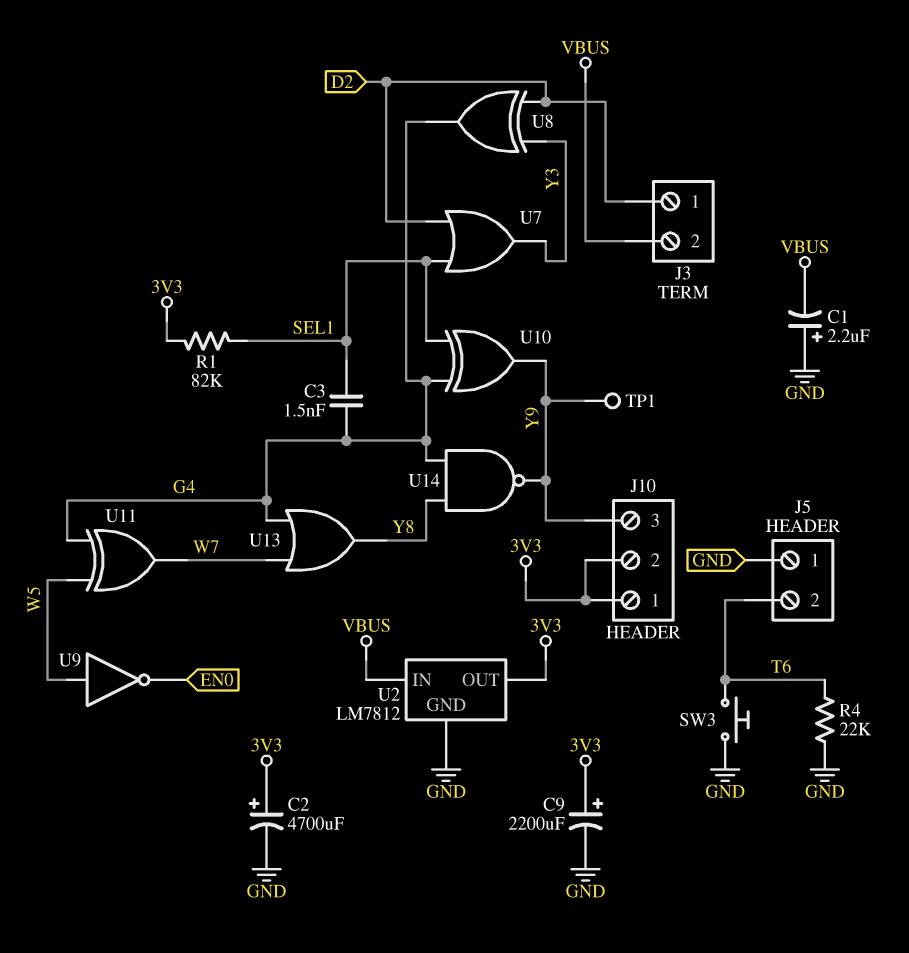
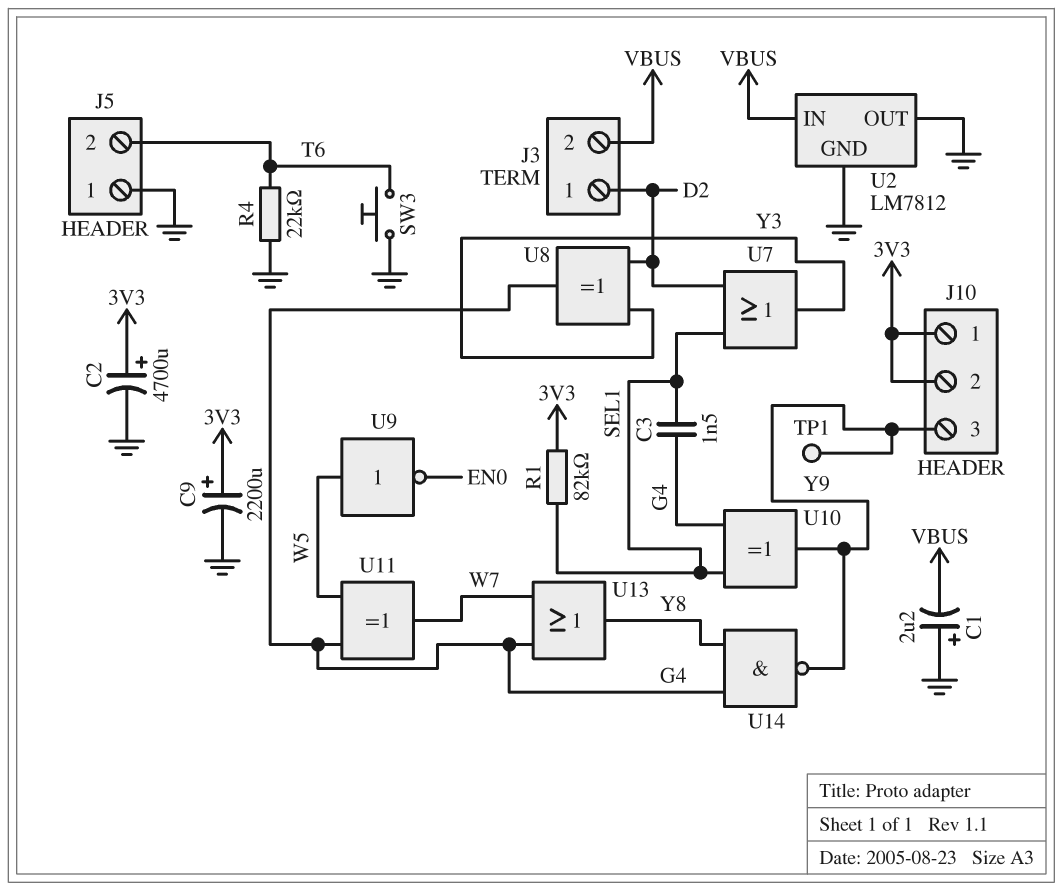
U2 pin OUT: 3V3 -> GND

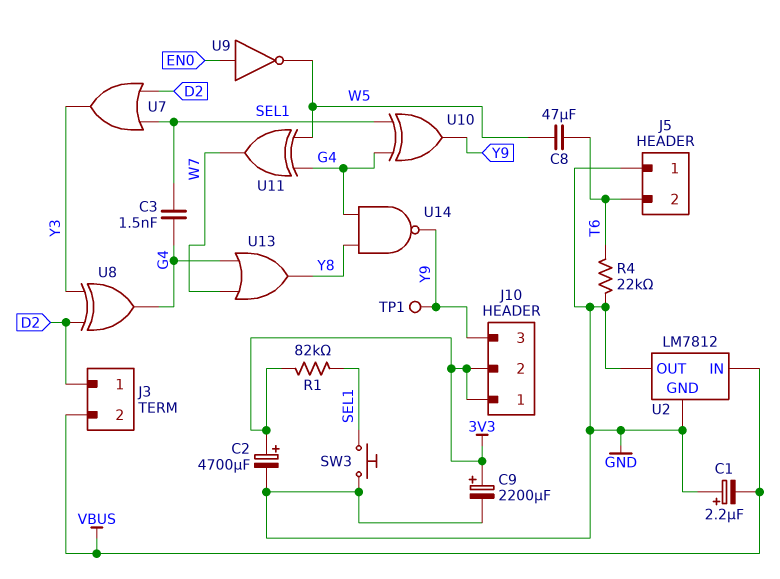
C8: none -> 47uF (T6, W5)
SW3: button (GND, T6) -> button (GND, SEL1)
U9: NOT (in W5, out EN0) -> NOT (in EN0, out W5)

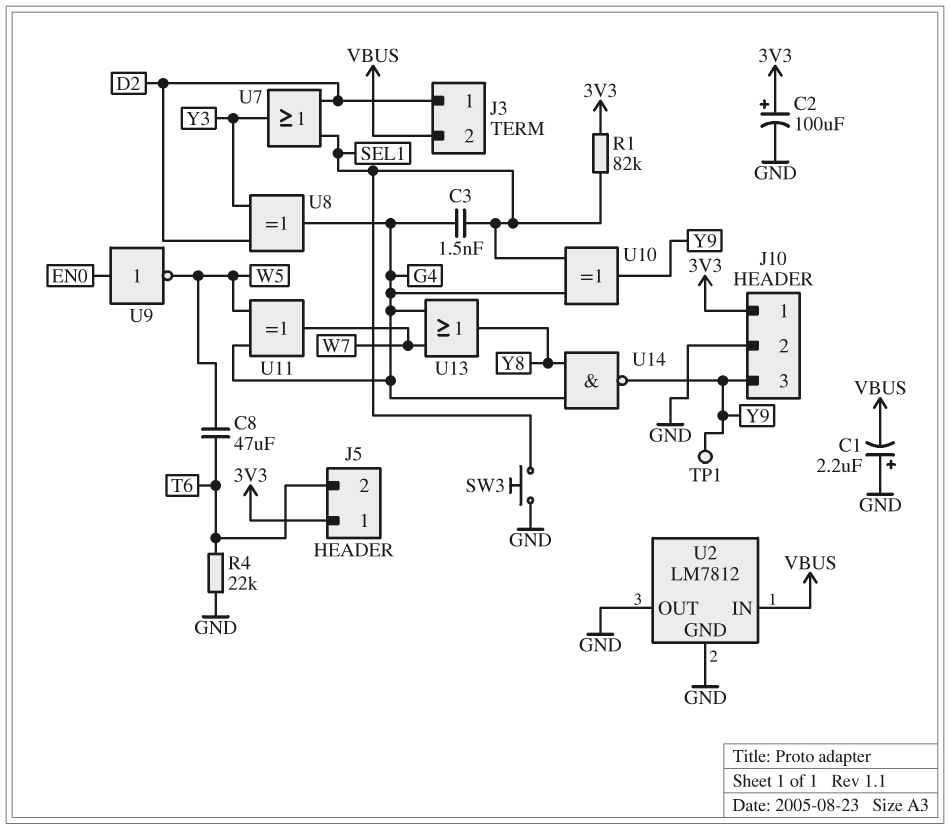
C2: 4700uF (plus 3V3, minus GND) -> 100uF (plus 3V3, minus GND)
C9: 2200uF (plus 3V3, minus GND) -> none
J5 pin 1: GND -> 3V3
J10 pin 2: 3V3 -> GND

